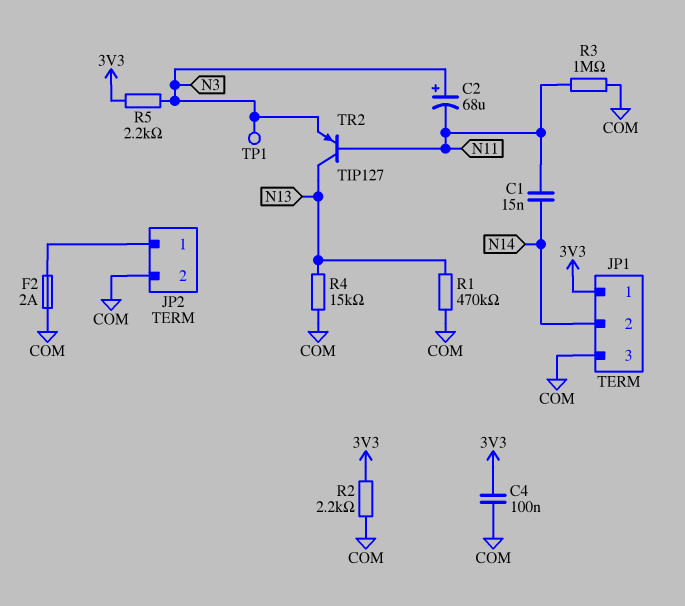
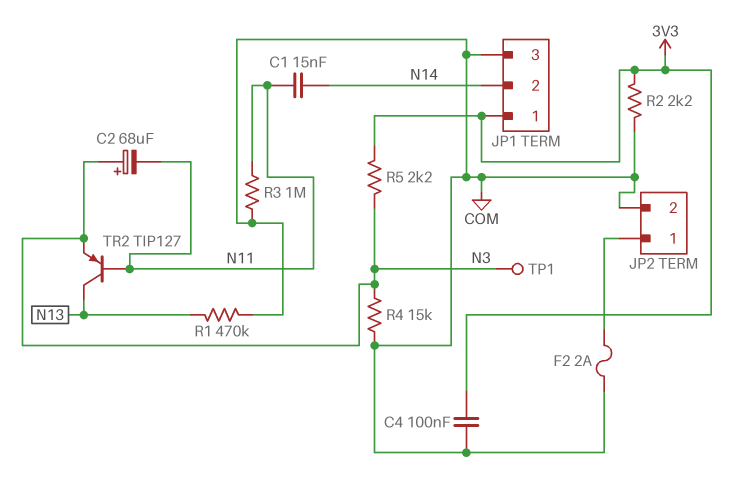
R4: 15k (COM, N13) -> 15k (COM, N3)

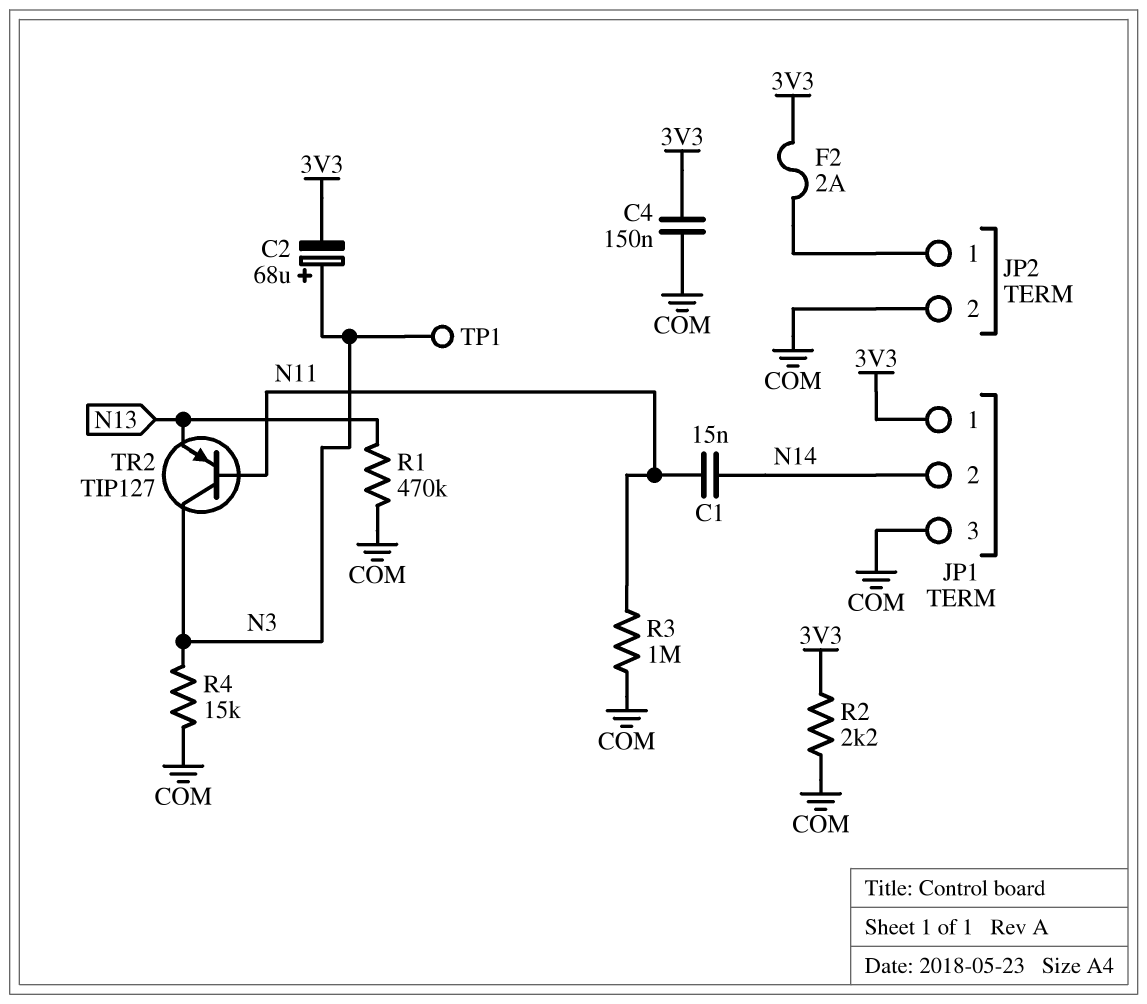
C2: 68uF (plus N3, minus N11) -> 68uF (plus N3, minus 3V3)
C4: 100nF (3V3, COM) -> 150nF (3V3, COM)
F2: 2A (COM, JP2/1) -> 2A (3V3, JP2/1)
R5: 2.2k (3V3, N3) -> none
TR2: PNP TIP127 (B N11, C N13, E N3) -> PNP TIP127 (B N11, C N3, E N13)

